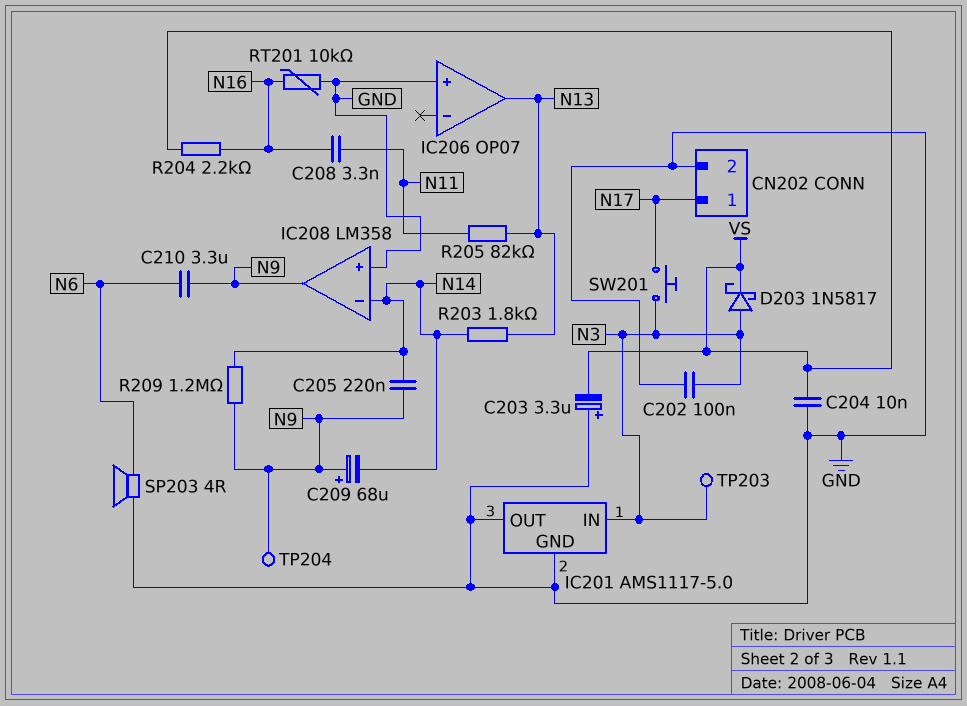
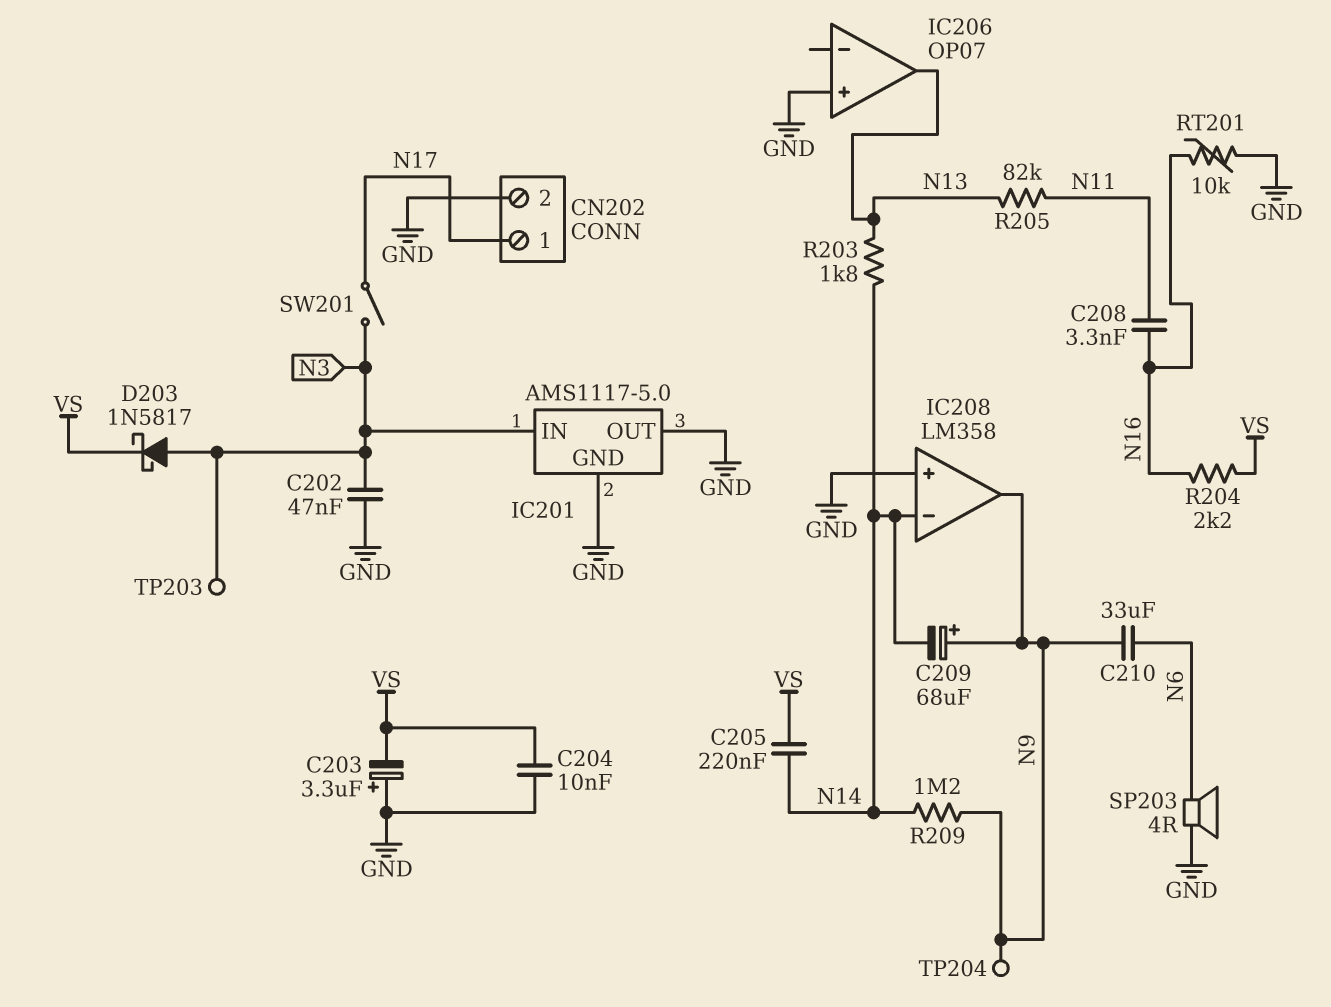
C202: 100nF (GND, N3) -> 47nF (GND, N3)
C205: 220nF (N9, N14) -> 220nF (N14, VS)
C210: 3.3uF (N6, N9) -> 33uF (N6, N9)
SW201: button (N3, N17) -> switch (N3, N17)

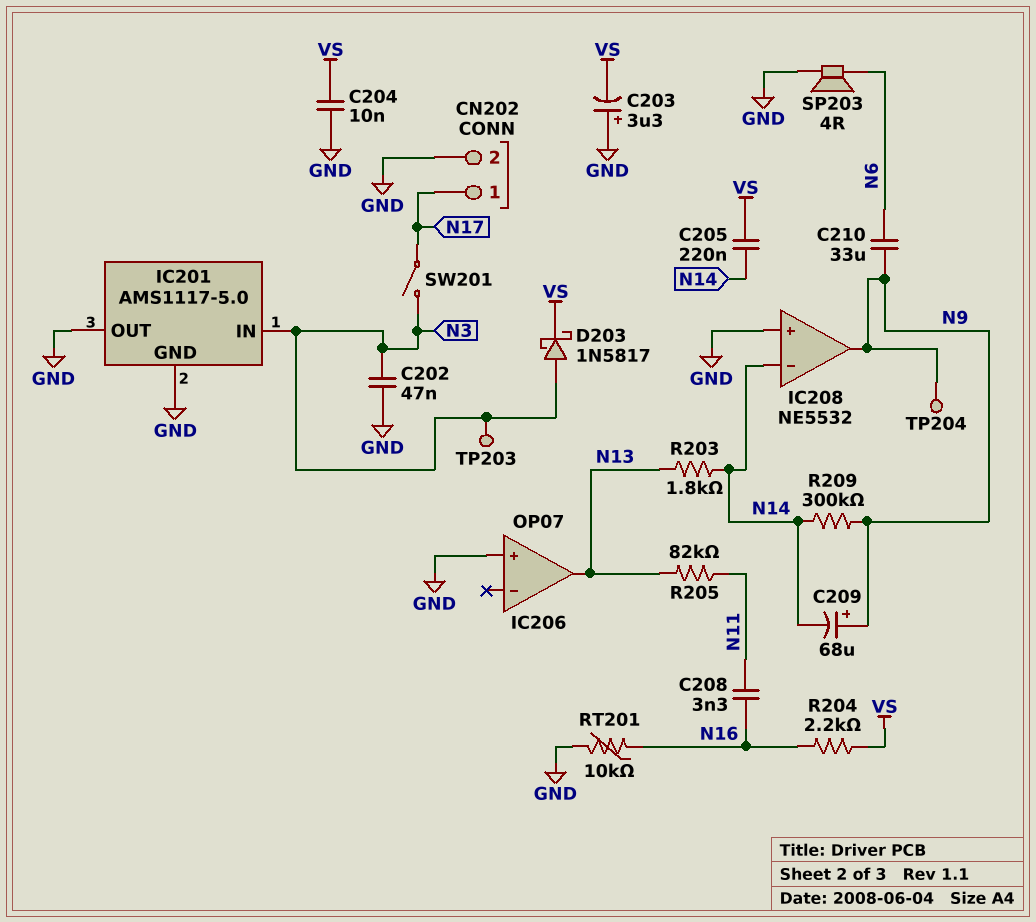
IC208: LM358 -> NE5532
R209: 1.2M (N9, N14) -> 300k (N9, N14)

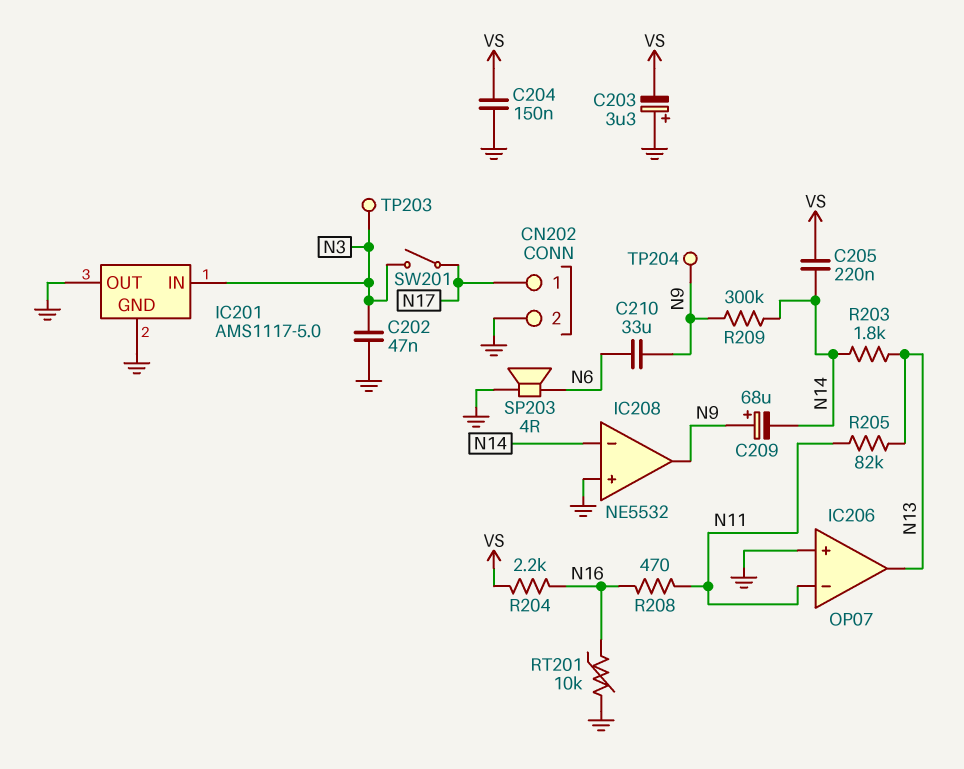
C204: 10nF (GND, VS) -> 150nF (GND, VS)
C208: 3.3nF (N11, N16) -> none
D203: schottky 1N5817 (A N3, K VS) -> none
IC206 pin in-: none -> N11
R208: none -> 470 (N11, N16)

